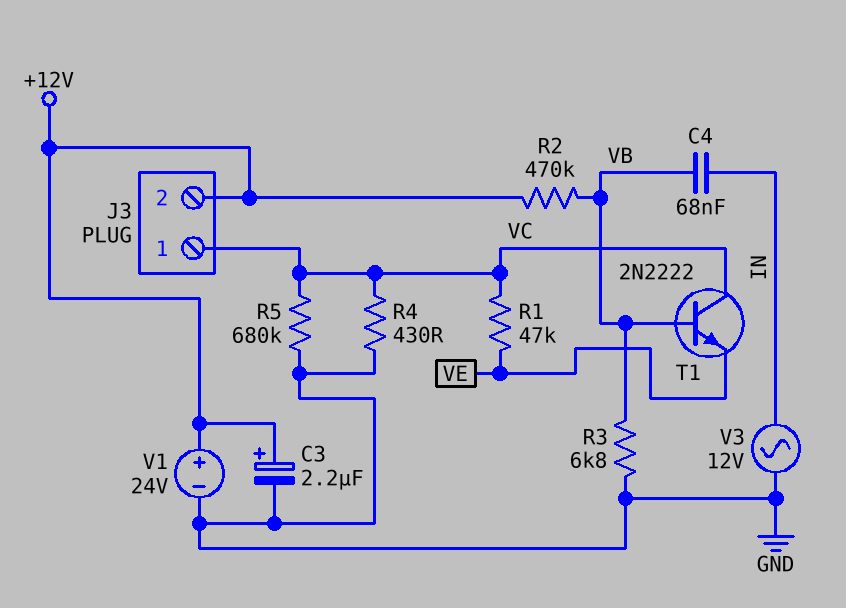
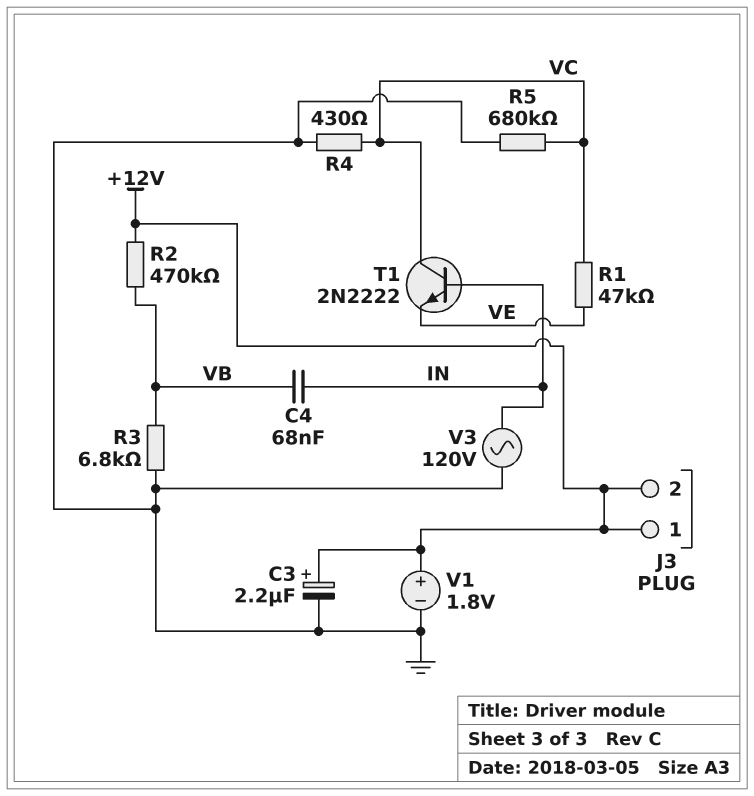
J3 pin 1: VC -> +12V
T1: NPN 2N2222 (B VB, C VC, E VE) -> NPN 2N2222 (B IN, C VC, E VE)
V1: 24V (plus +12V, minus GND) -> 1.8V (plus +12V, minus GND)
V3: AC 12V (GND, IN) -> AC 120V (GND, IN)

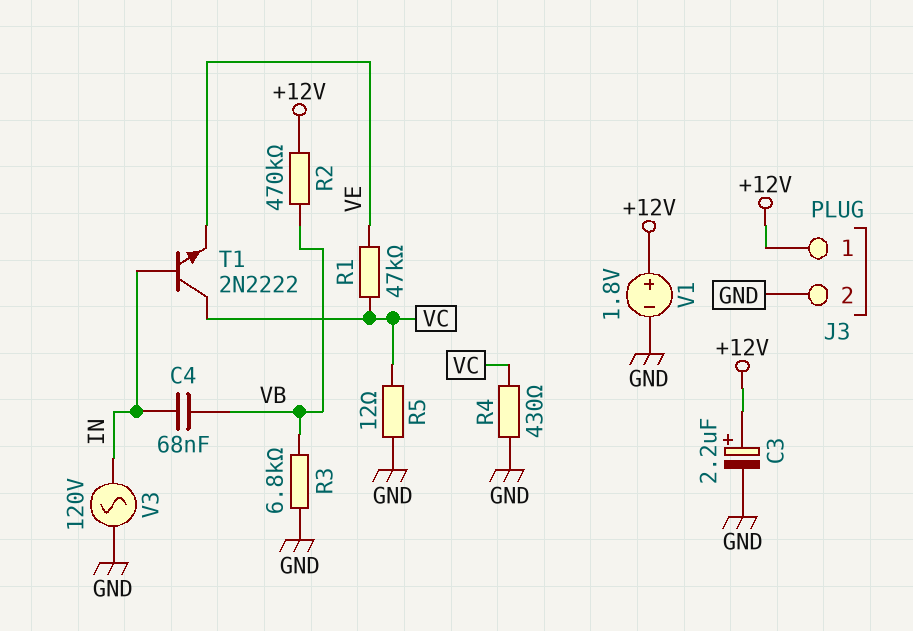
J3 pin 2: +12V -> GND
R5: 680k (GND, VC) -> 12 (GND, VC)

